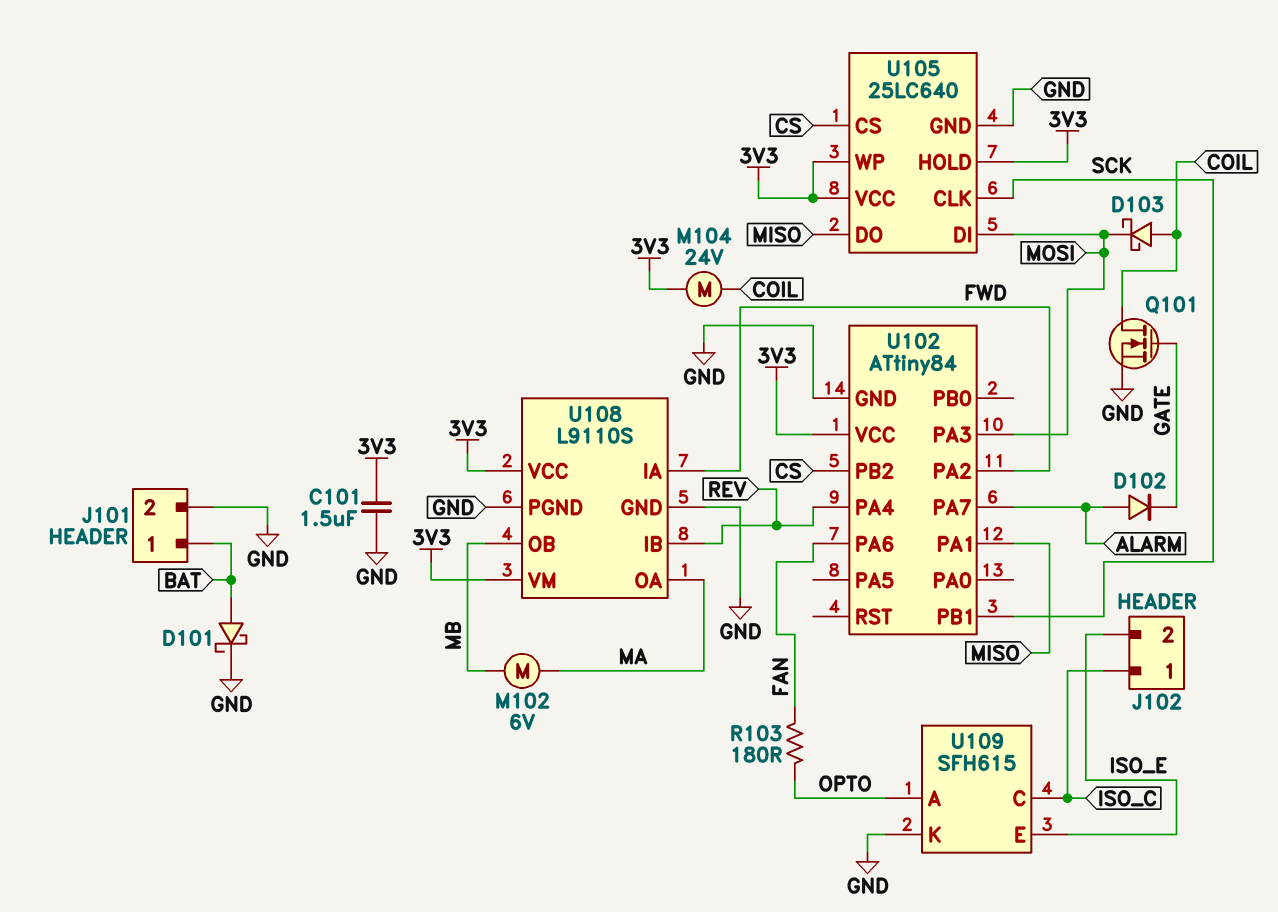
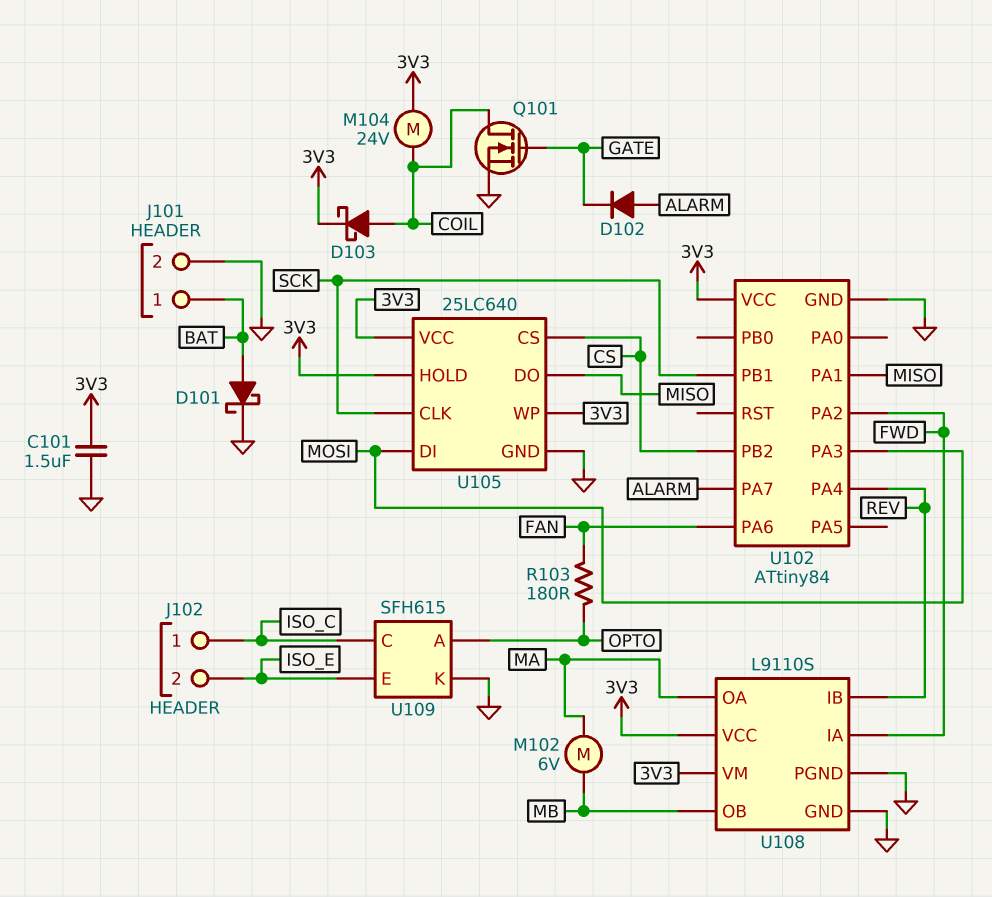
D103: schottky (A COIL, K MOSI) -> schottky (A COIL, K 3V3)

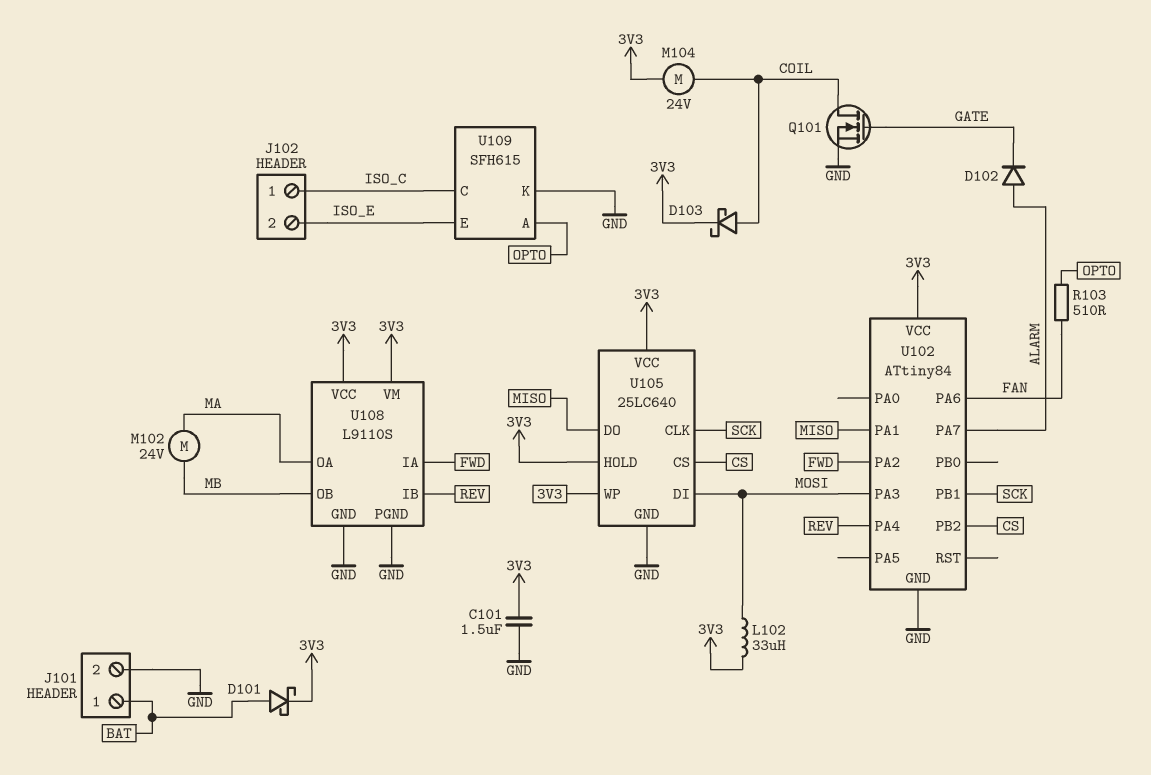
D101: schottky (A BAT, K GND) -> schottky (A BAT, K 3V3)
L102: none -> 33uH (3V3, MOSI)
M102: motor 6V (MA, MB) -> motor 24V (MA, MB)
R103: 180 (FAN, OPTO) -> 510 (FAN, OPTO)

